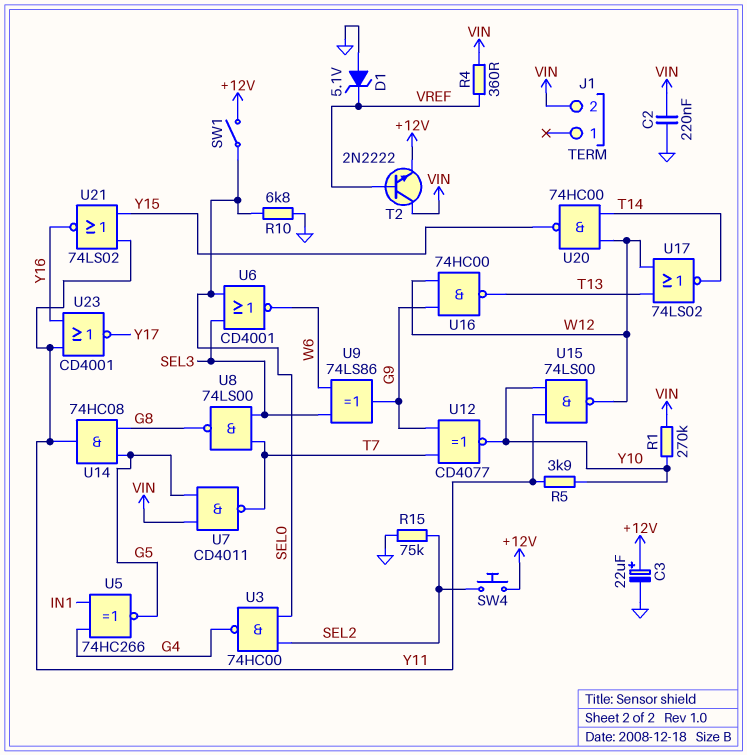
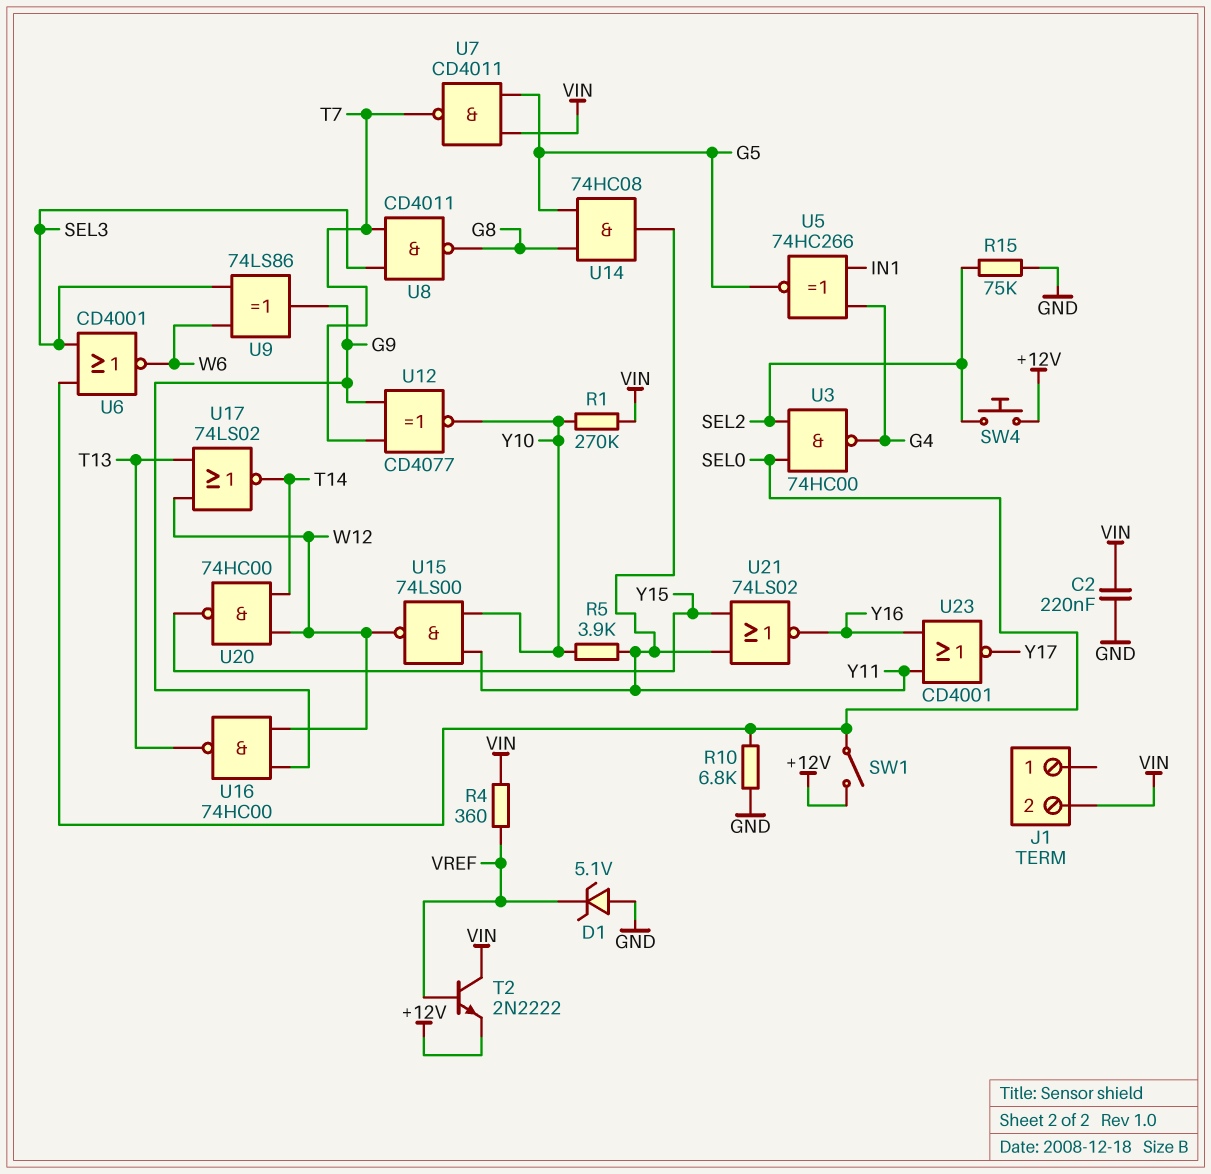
C3: 22uF (plus +12V, minus GND) -> none
U8: NAND 74LS00 (in SEL3, in T7, out G8) -> NAND CD4011 (in SEL3, in T7, out G8)

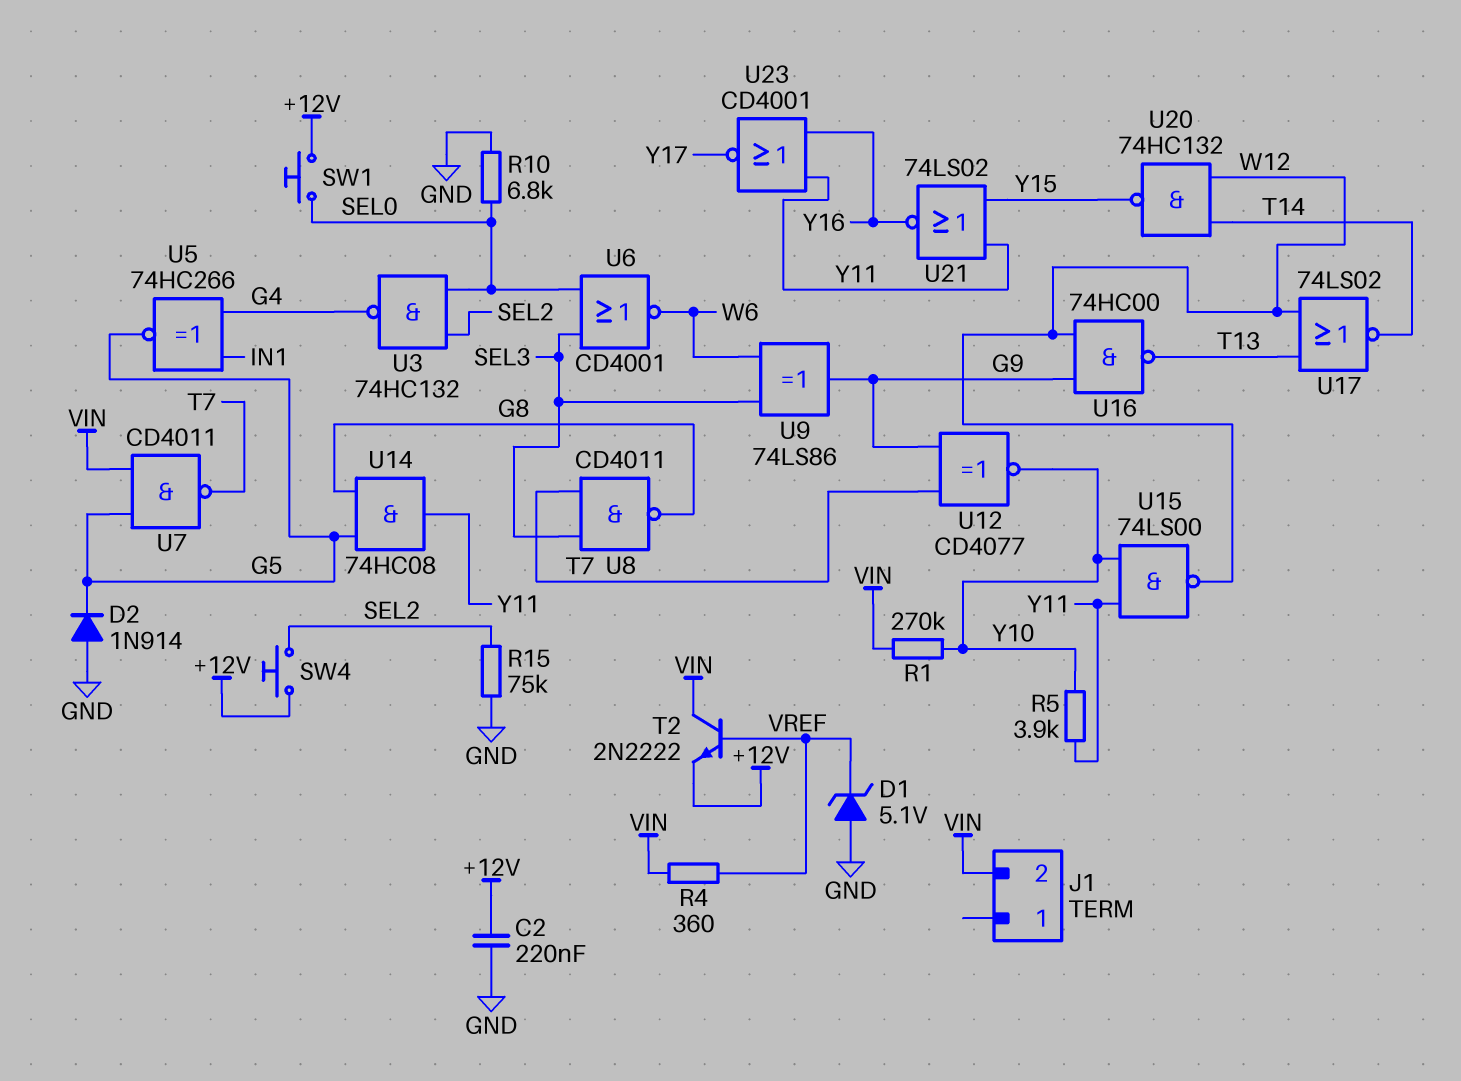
C2: 220nF (GND, VIN) -> 220nF (+12V, GND)
D2: none -> diode 1N914 (A GND, K G5)
SW1: switch (+12V, SEL0) -> button (+12V, SEL0)
U3: NAND 74HC00 (in SEL0, in SEL2, out G4) -> NAND 74HC132 (in SEL0, in SEL2, out G4)
U20: NAND 74HC00 (in T14, in W12, out Y15) -> NAND 74HC132 (in T14, in W12, out Y15)

